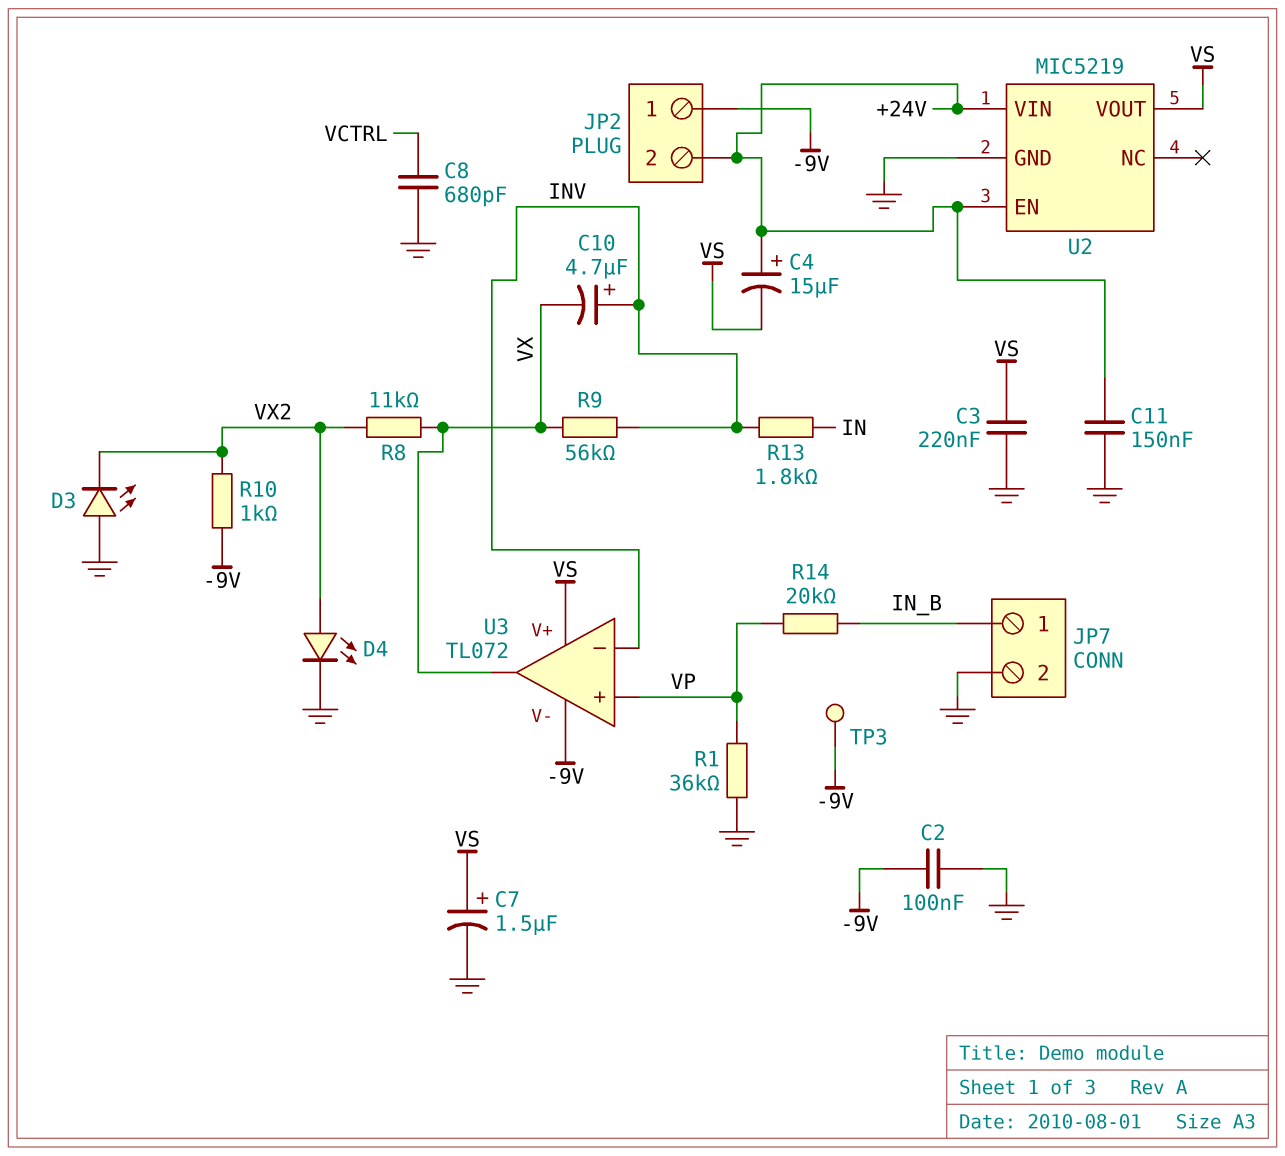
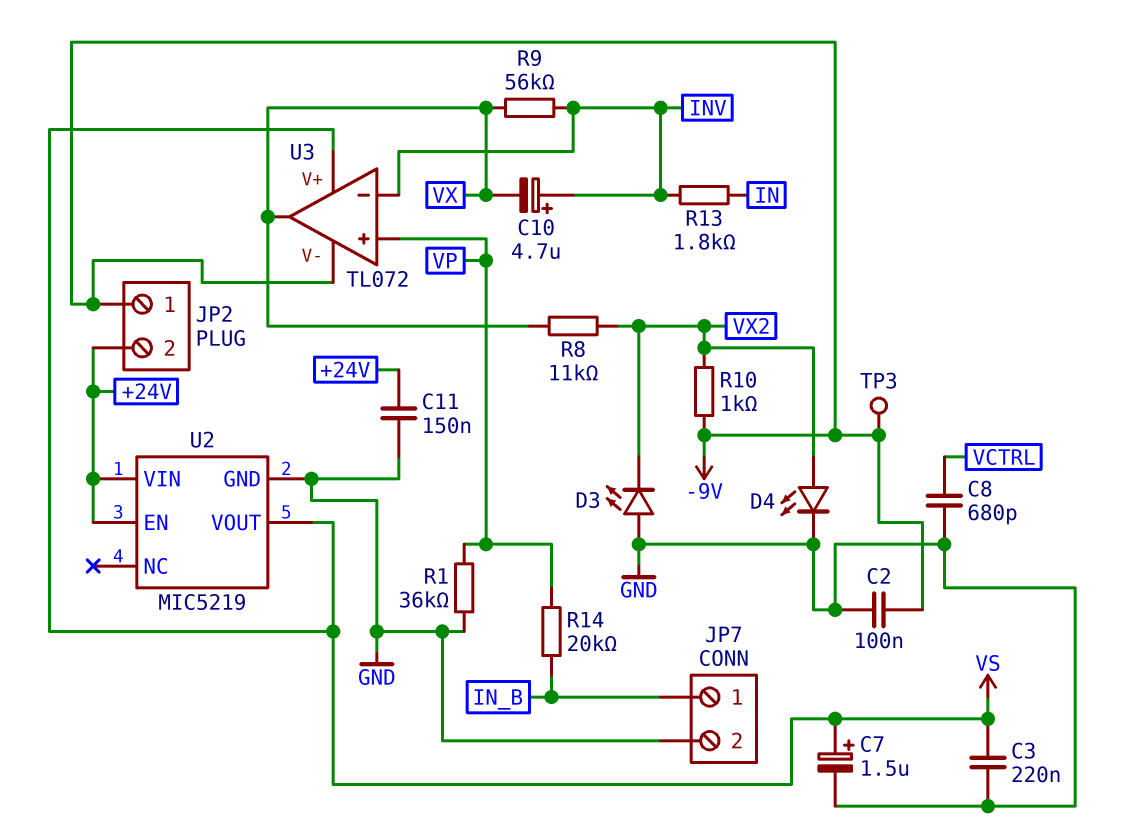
C4: 15uF (plus +24V, minus VS) -> none

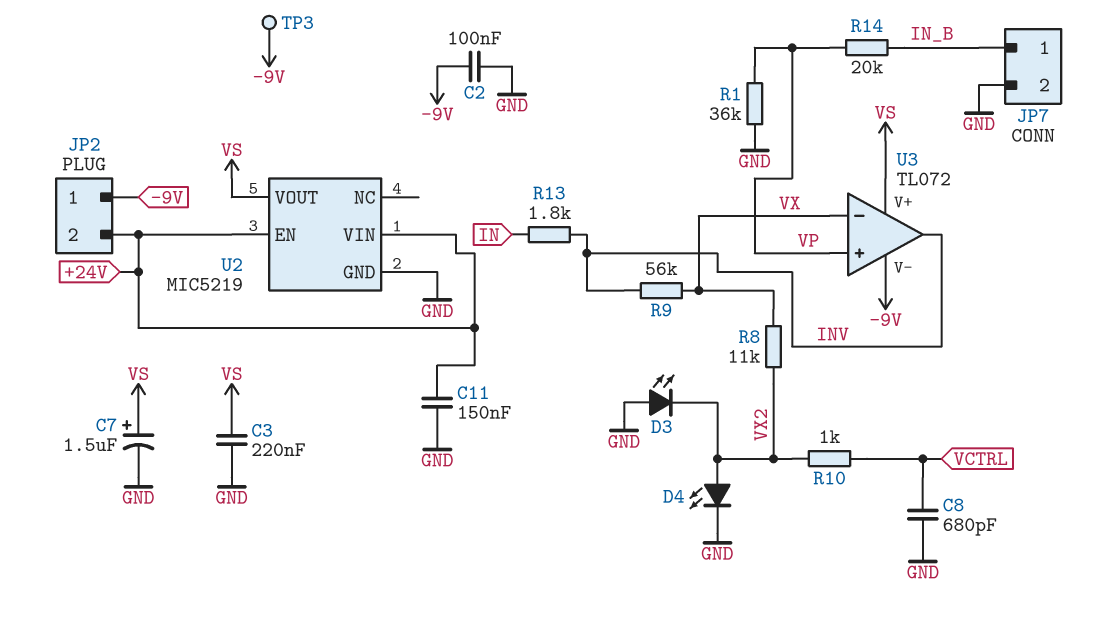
C10: 4.7uF (plus INV, minus VX) -> none
R10: 1k (-9V, VX2) -> 1k (VCTRL, VX2)
U3 pin in-: INV -> VX
U3 pin out: VX -> INV

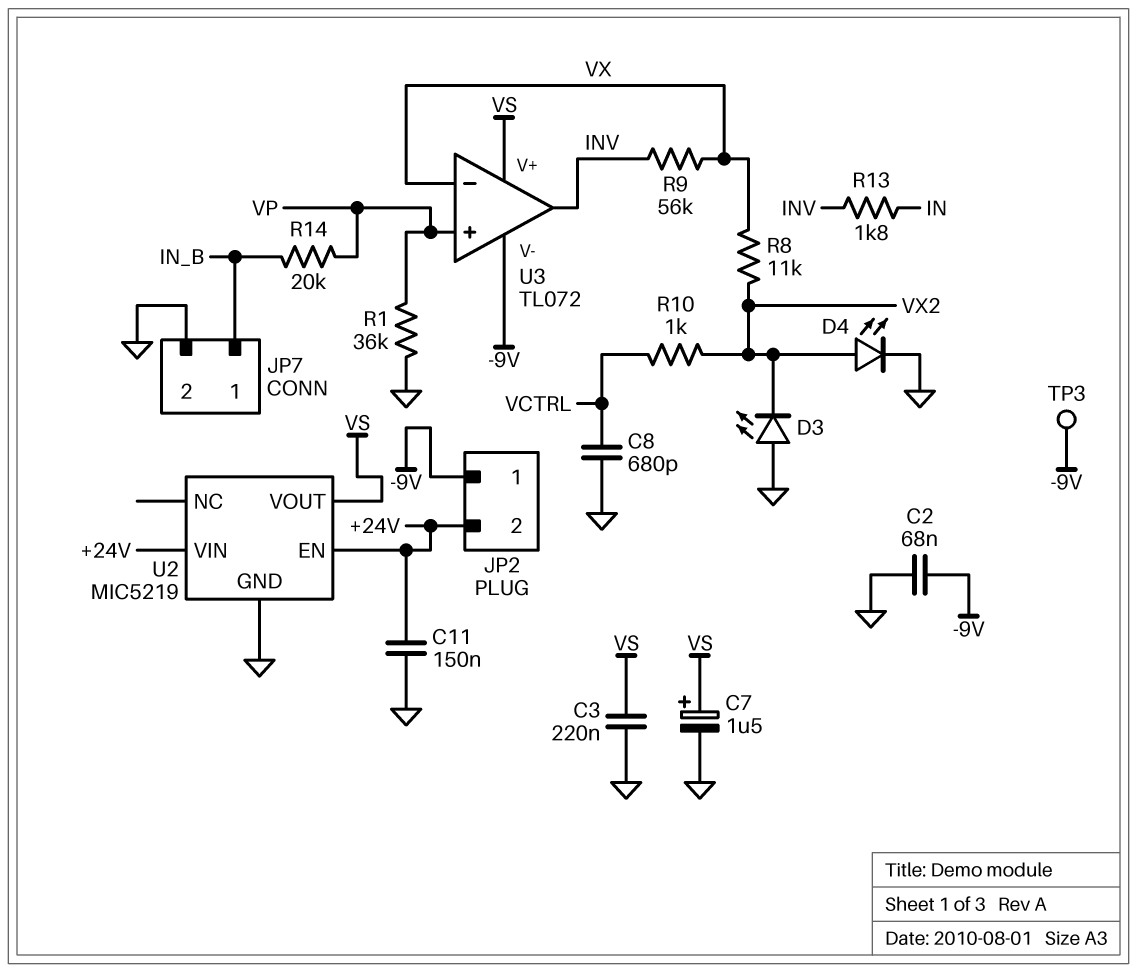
C2: 100nF (-9V, GND) -> 68nF (-9V, GND)

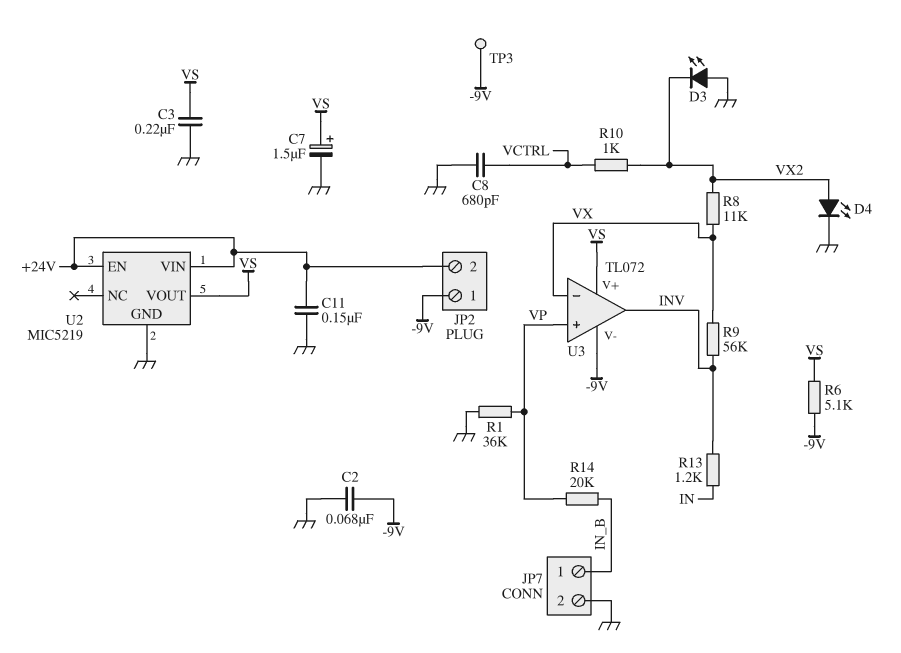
R6: none -> 5.1k (-9V, VS)
R13: 1.8k (IN, INV) -> 1.2k (IN, INV)

